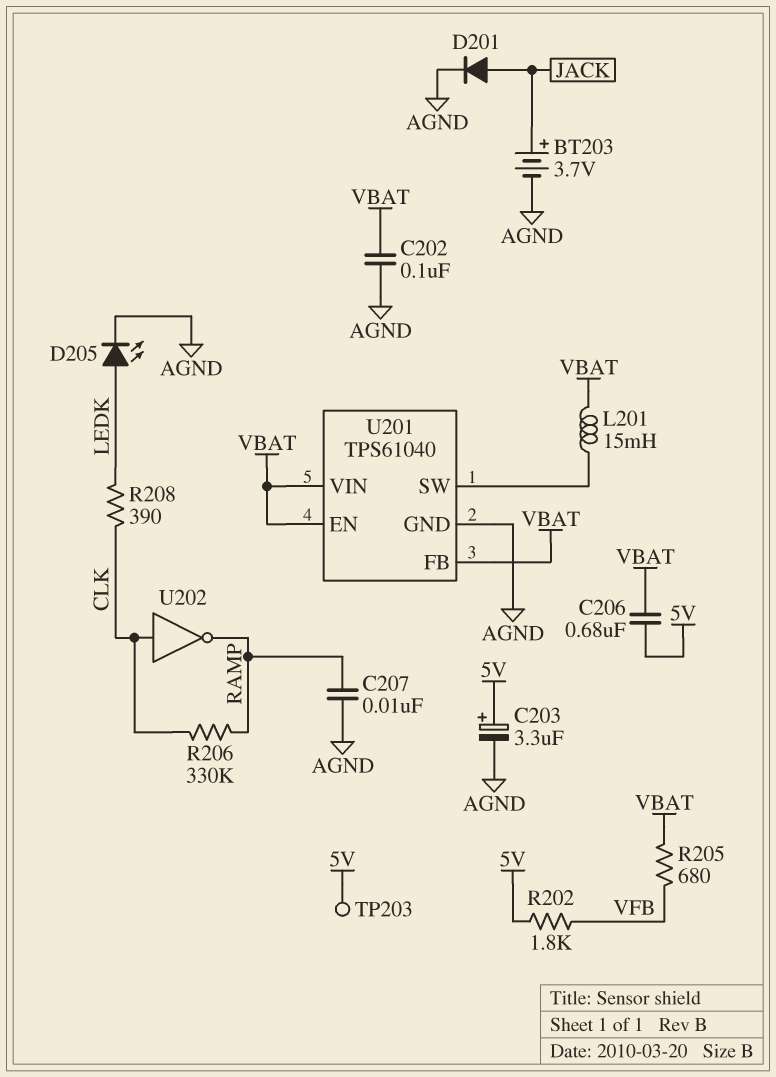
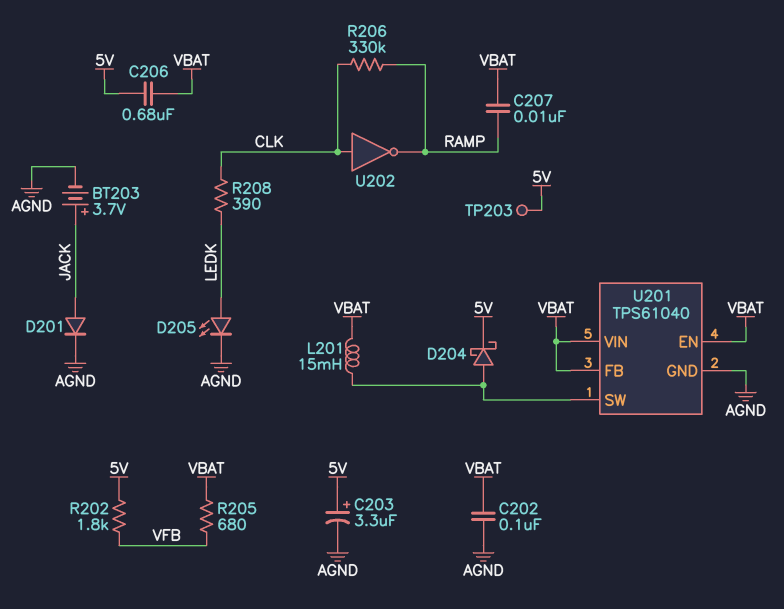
C207: 10nF (AGND, RAMP) -> 10nF (RAMP, VBAT)
D204: none -> schottky (A U201/SW, K 5V)

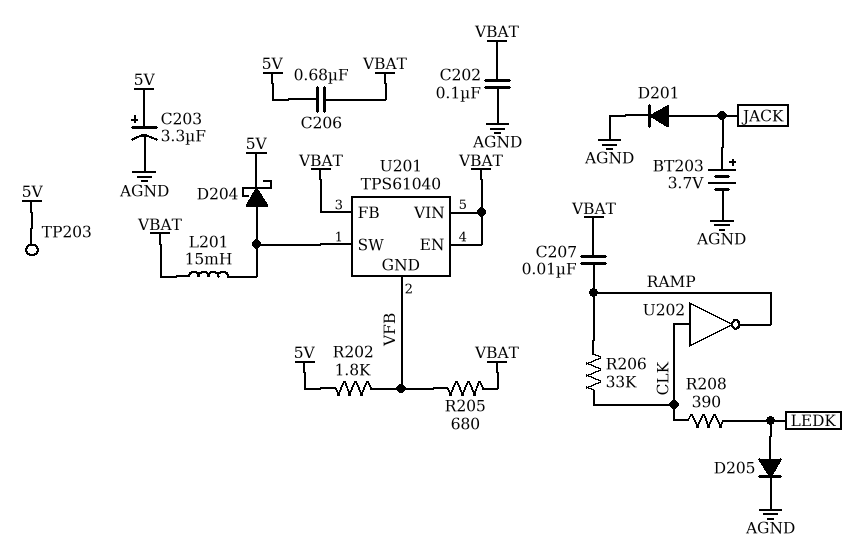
D205: LED (A LEDK, K AGND) -> diode (A LEDK, K AGND)
R206: 330k (CLK, RAMP) -> 33k (CLK, RAMP)
U201 pin GND: AGND -> VFB

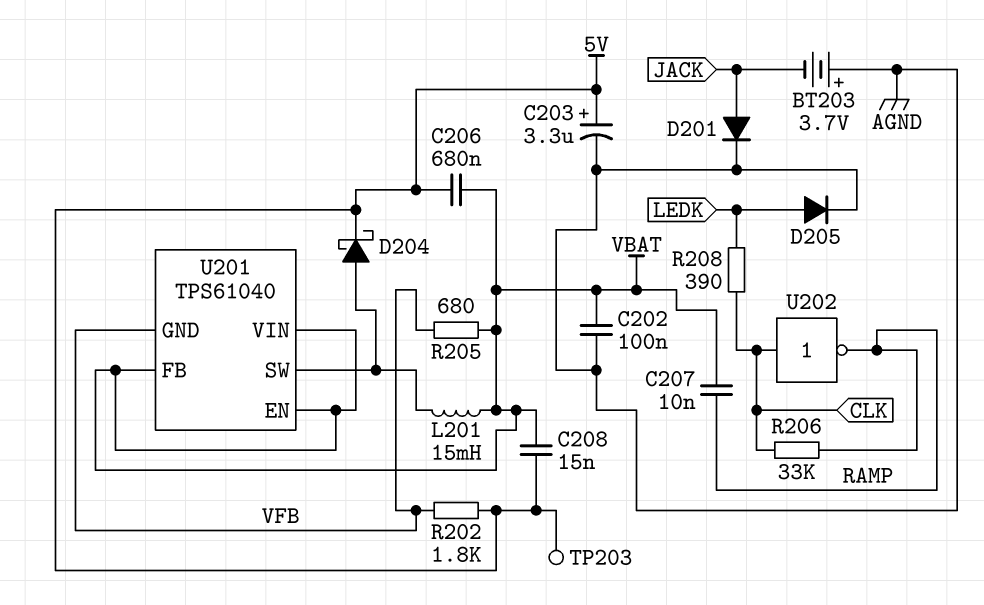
BT203: 3.7V (plus JACK, minus AGND) -> 3.7V (plus AGND, minus JACK)
C208: none -> 15nF (5V, VBAT)

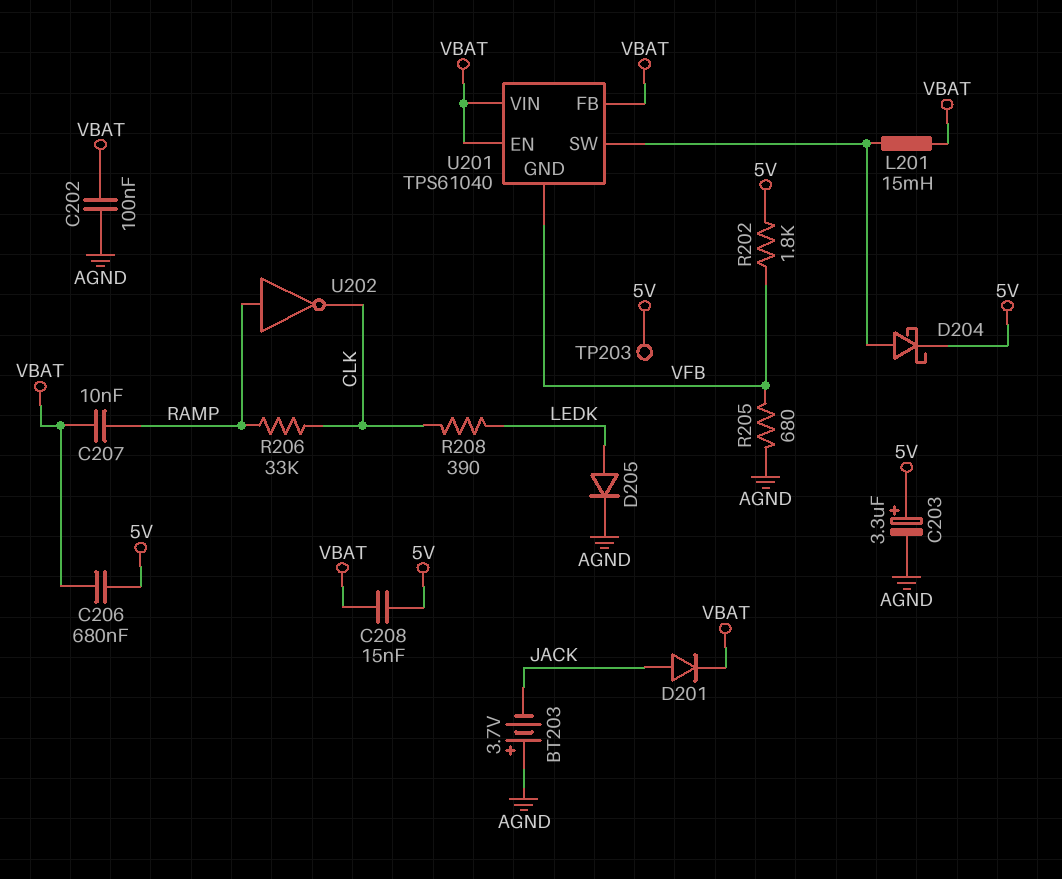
D201: diode (A JACK, K AGND) -> diode (A JACK, K VBAT)
R205: 680 (VBAT, VFB) -> 680 (AGND, VFB)
U202: NOT (in CLK, out RAMP) -> NOT (in RAMP, out CLK)

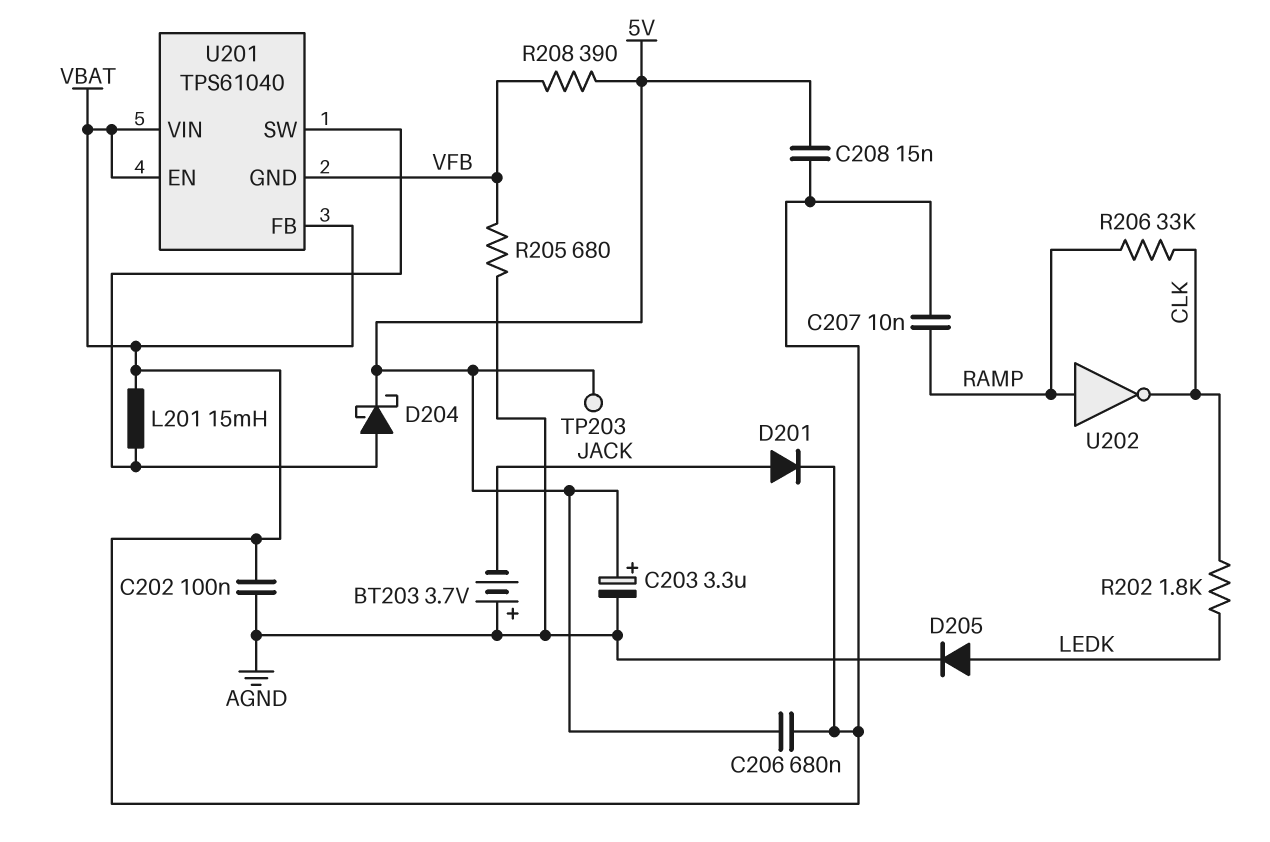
R202: 1.8k (5V, VFB) -> 1.8k (CLK, LEDK)
R208: 390 (CLK, LEDK) -> 390 (5V, VFB)

